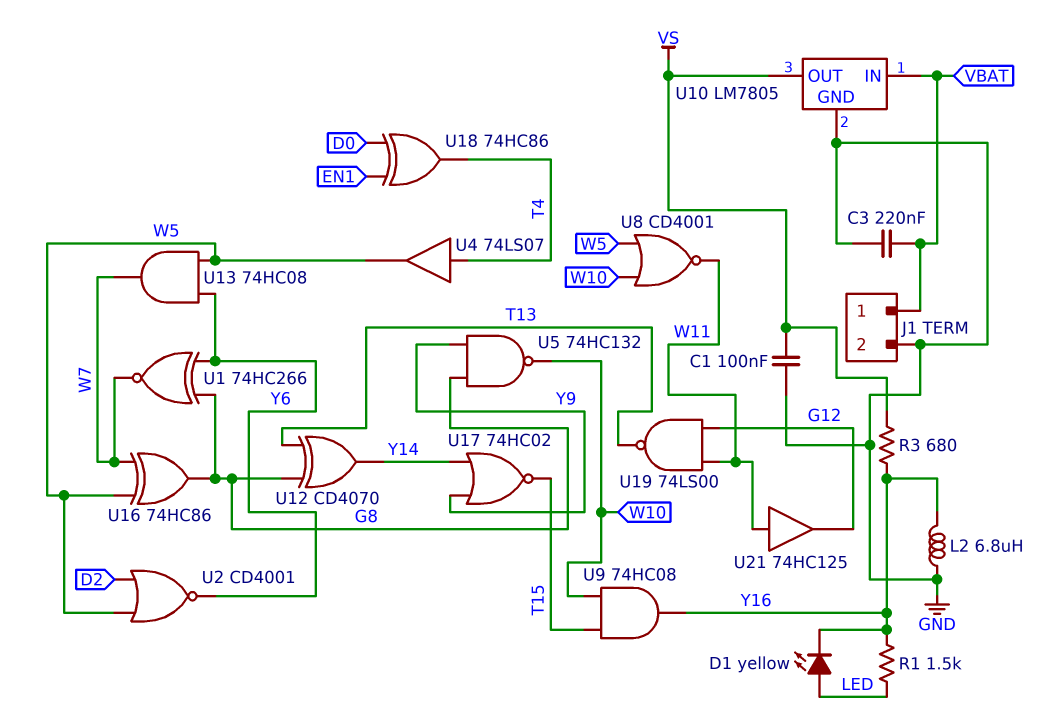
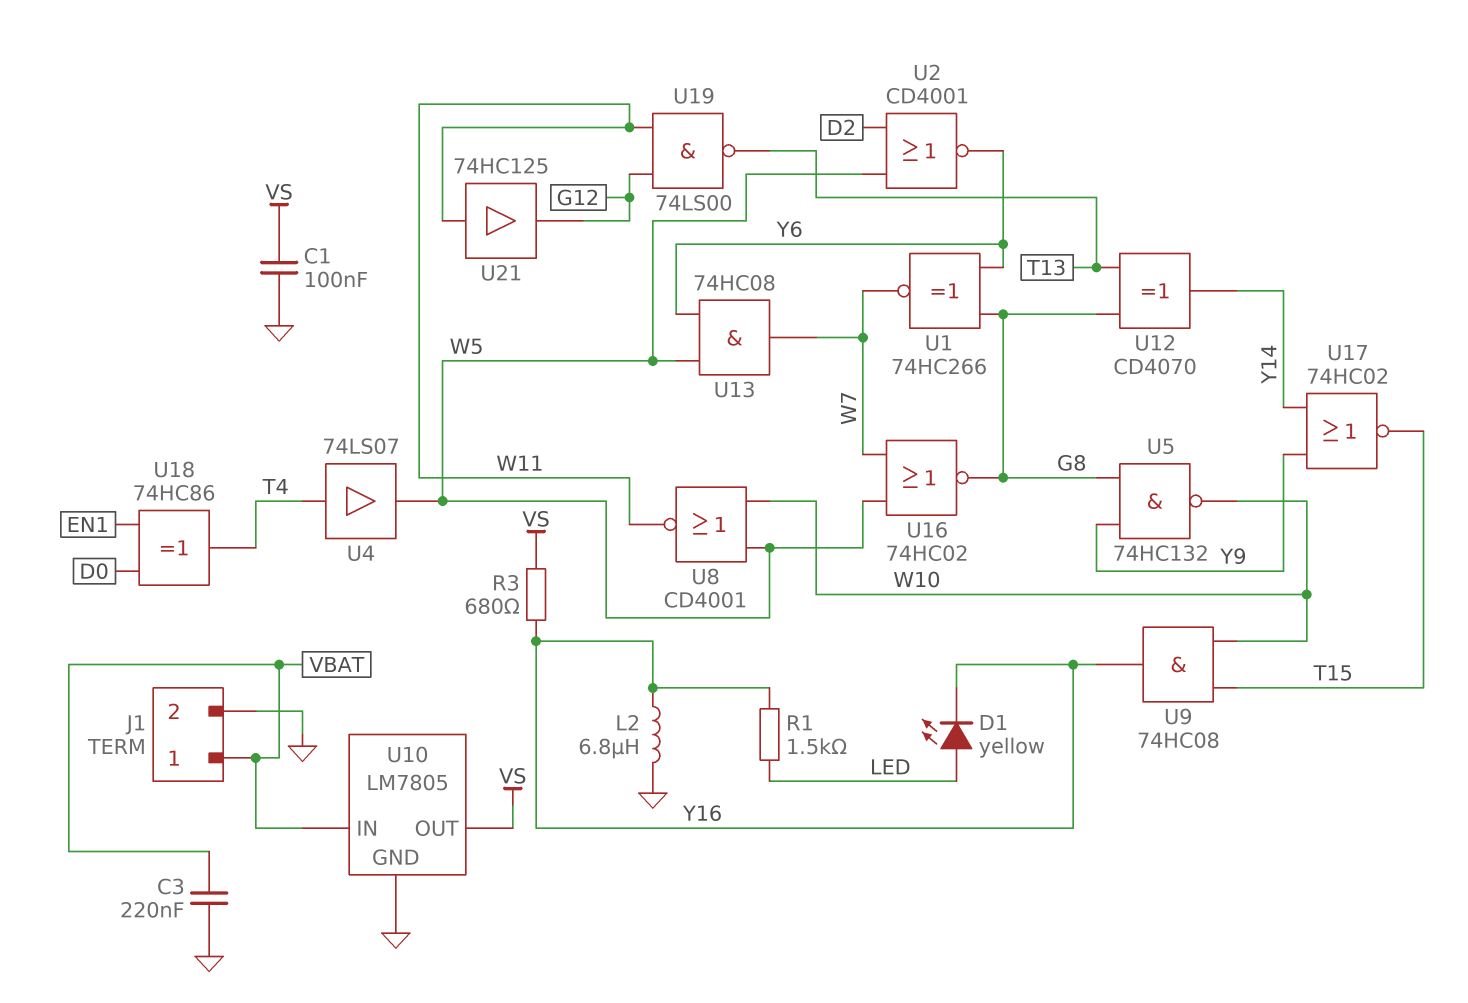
U16: XOR 74HC86 (in W5, in W7, out G8) -> NOR 74HC02 (in W5, in W7, out G8)

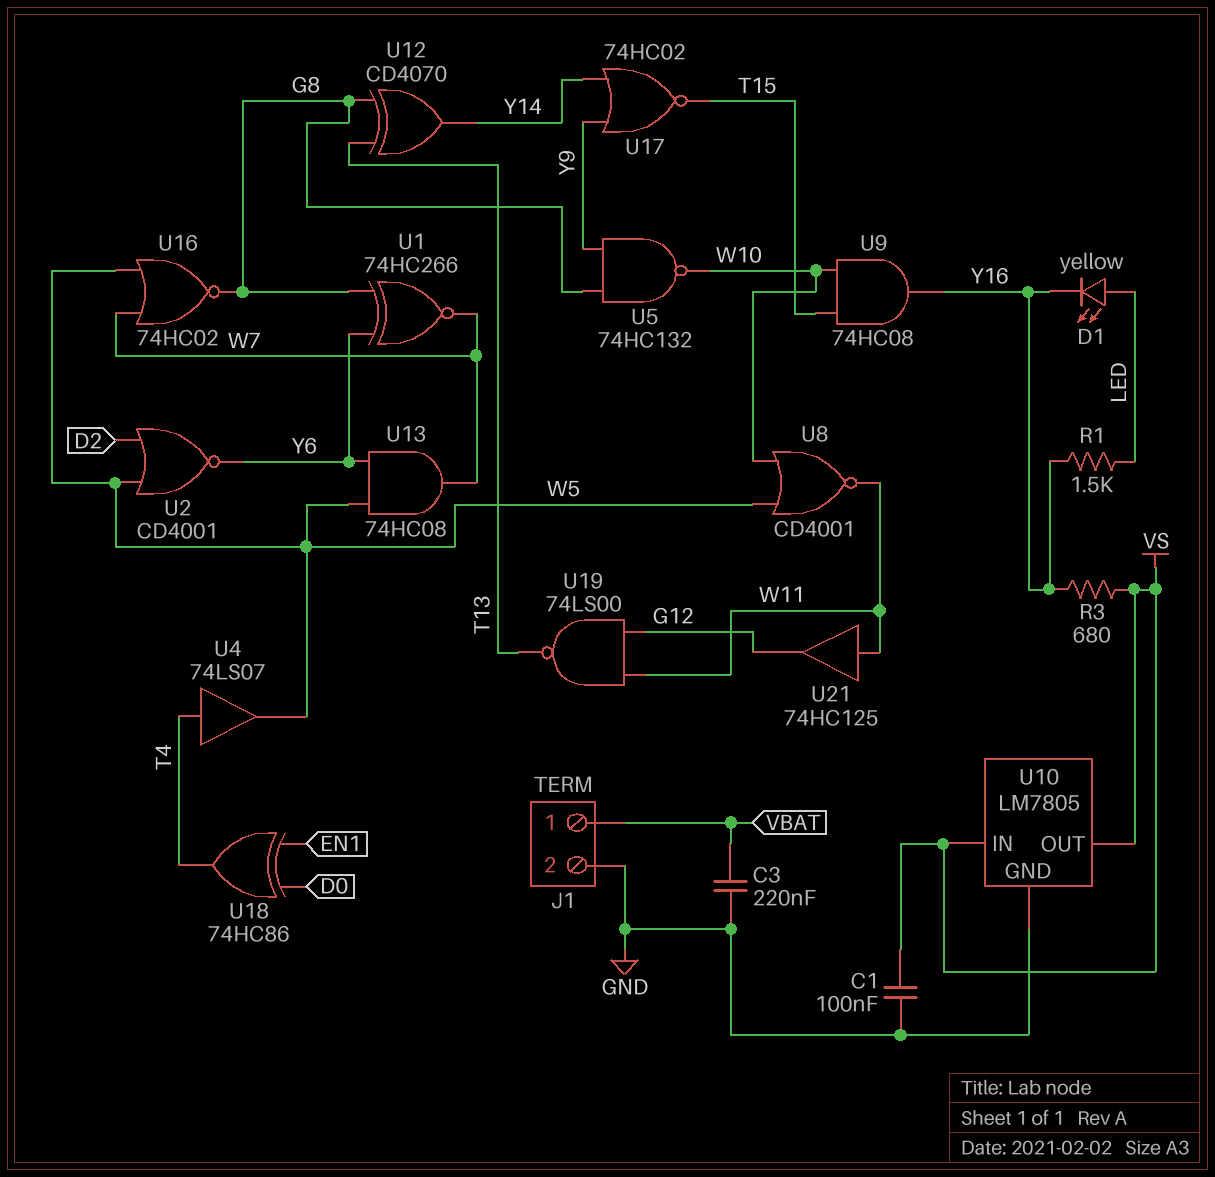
L2: 6.8uH (GND, Y16) -> none
U10 pin IN: VBAT -> VS

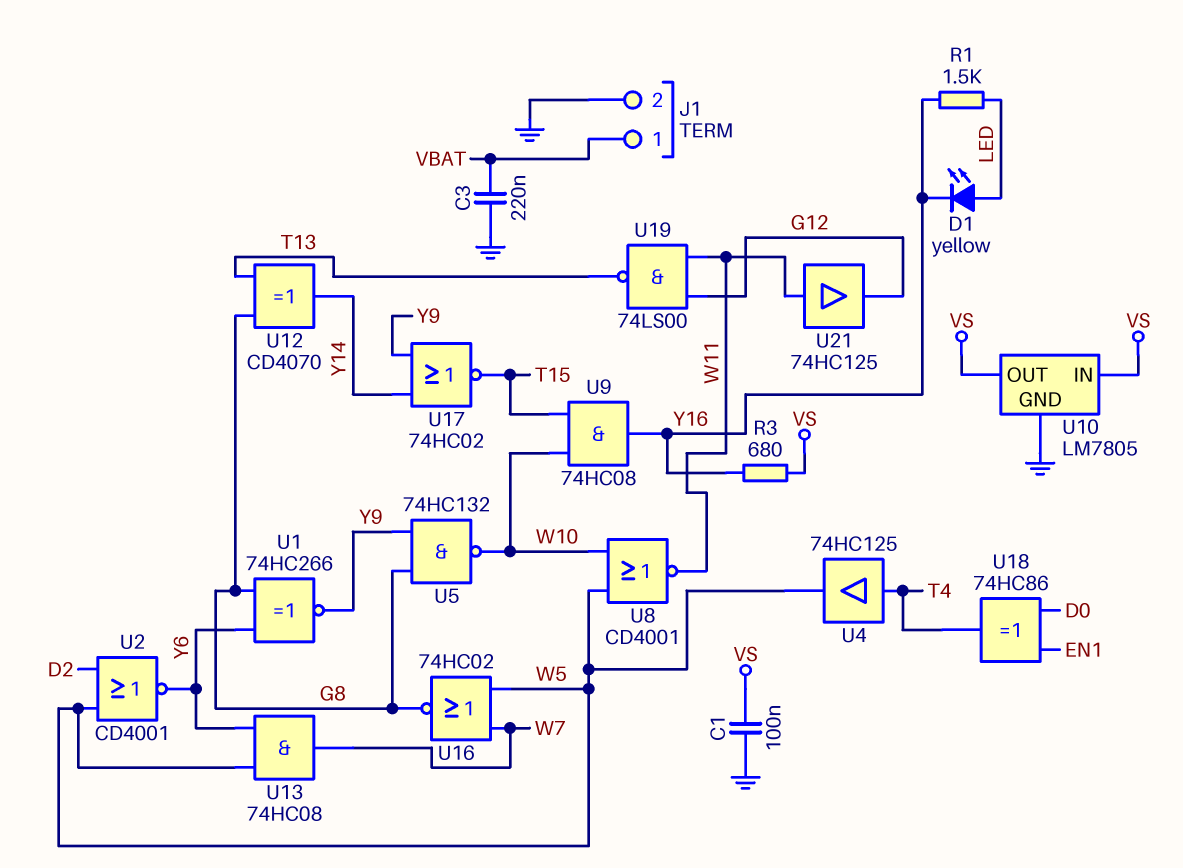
U1: XNOR 74HC266 (in G8, in Y6, out W7) -> XNOR 74HC266 (in G8, in Y6, out Y9)
U4: buffer 74LS07 (in T4, out W5) -> buffer 74HC125 (in T4, out W5)

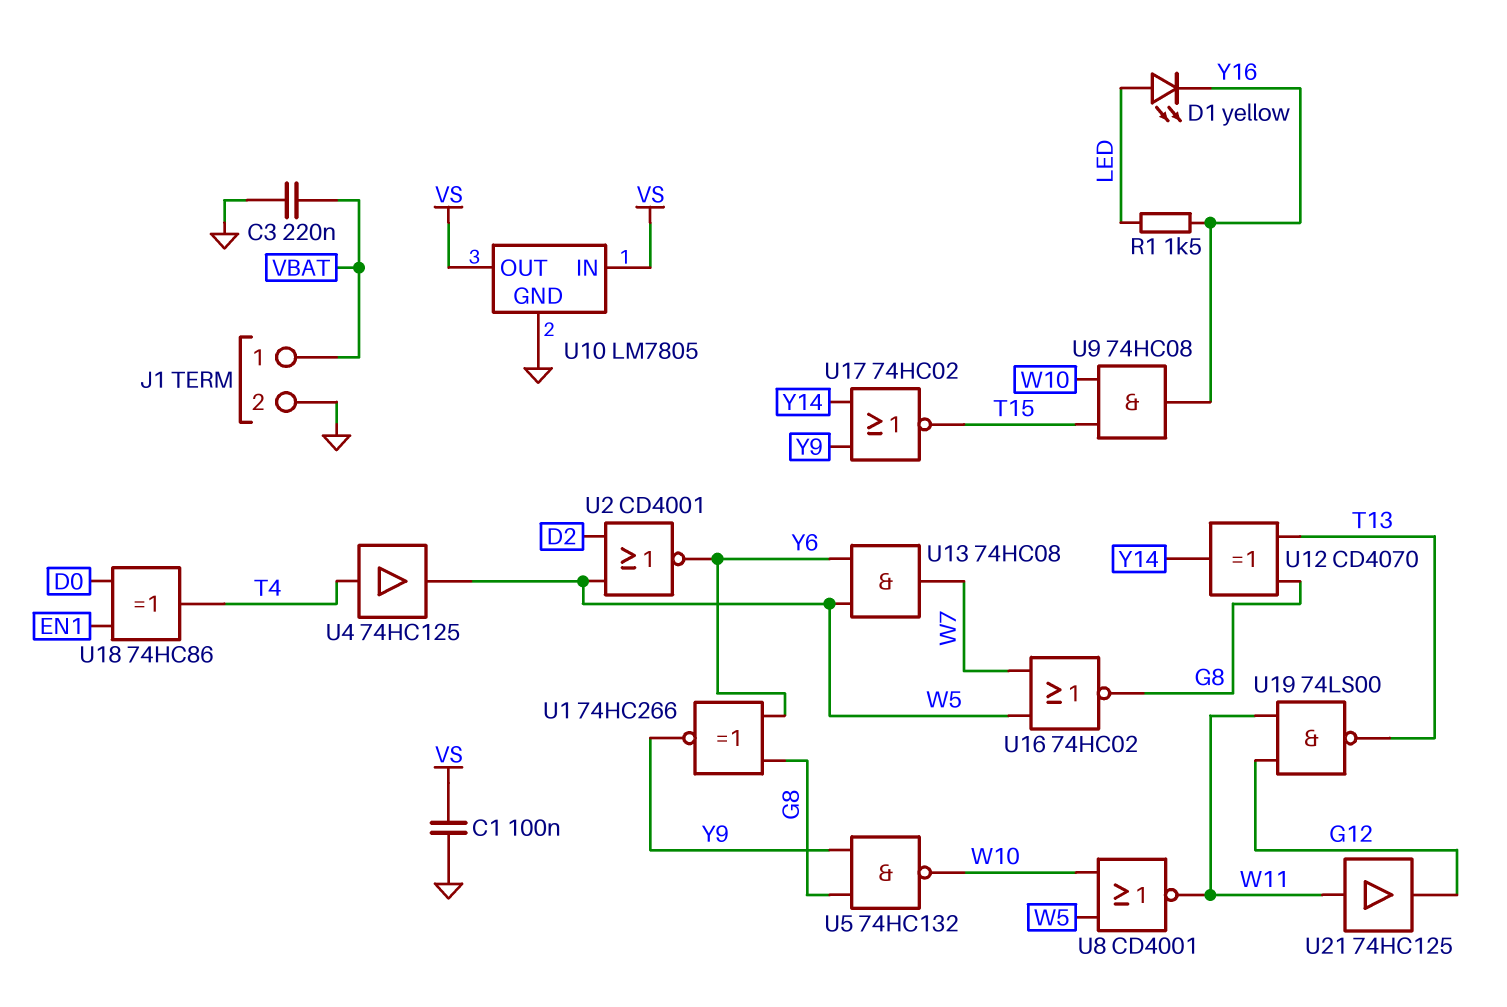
R3: 680 (VS, Y16) -> none

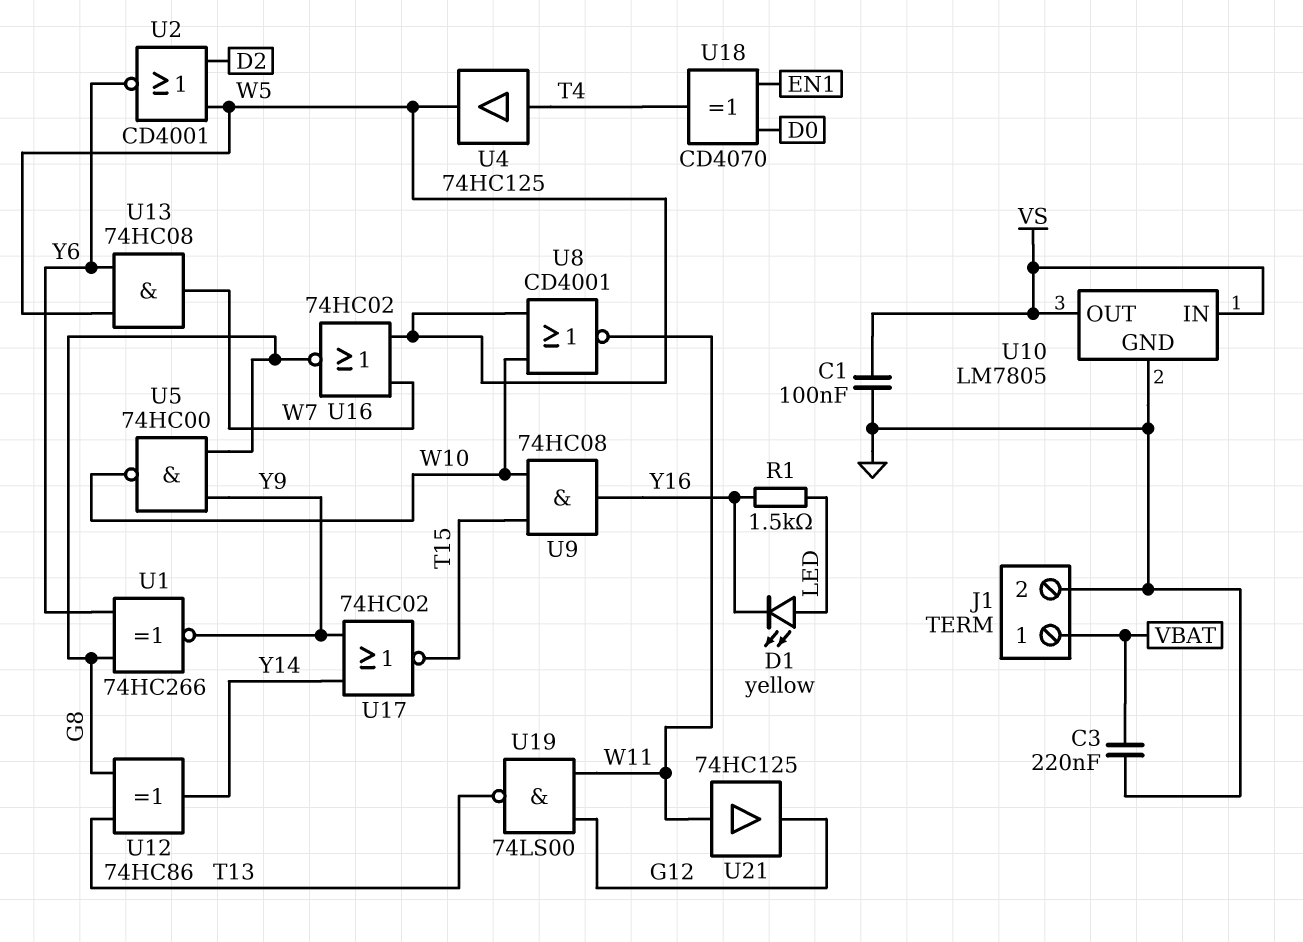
U5: NAND 74HC132 (in G8, in Y9, out W10) -> NAND 74HC00 (in G8, in Y9, out W10)
U12: XOR CD4070 (in G8, in T13, out Y14) -> XOR 74HC86 (in G8, in T13, out Y14)
U18: XOR 74HC86 (in D0, in EN1, out T4) -> XOR CD4070 (in D0, in EN1, out T4)

